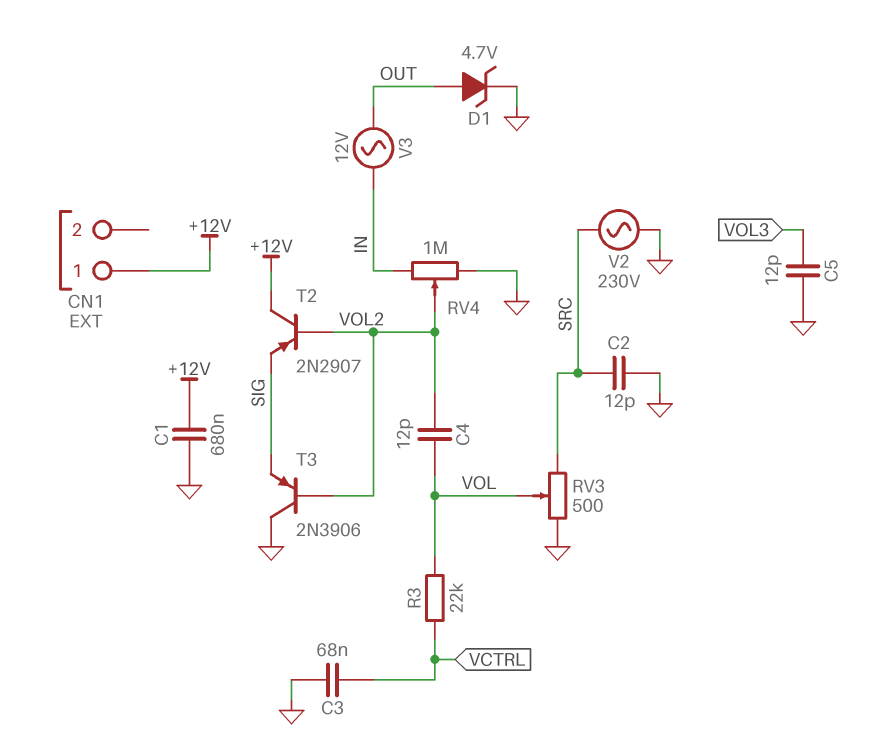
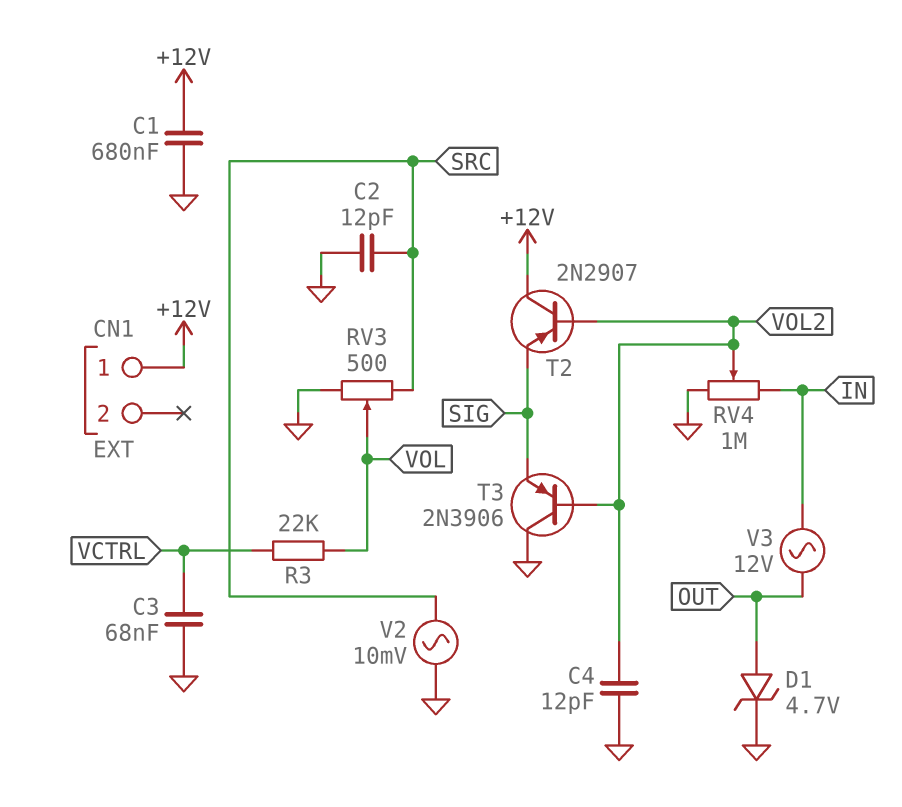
C4: 12pF (VOL, VOL2) -> 12pF (GND, VOL2)
C5: 12pF (GND, VOL3) -> none
V2: AC 230V (GND, SRC) -> AC 10mV (GND, SRC)

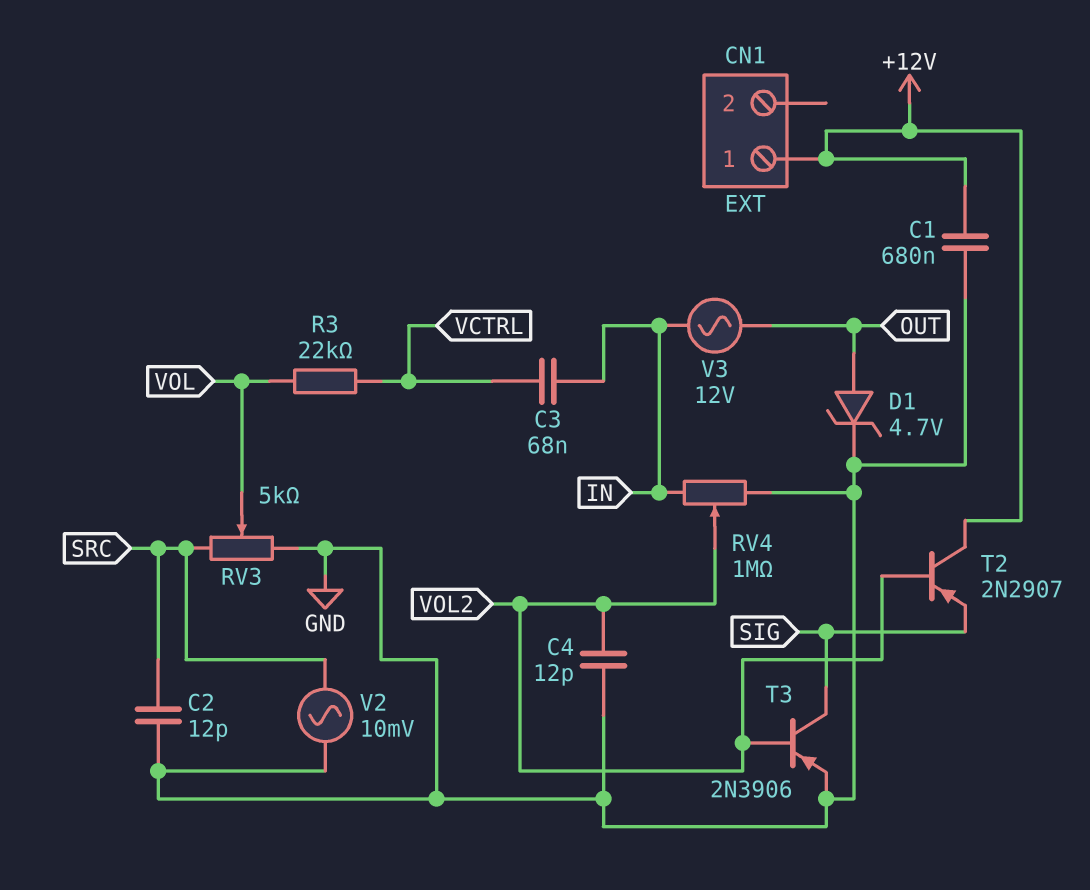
C3: 68nF (GND, VCTRL) -> 68nF (IN, VCTRL)
RV3: 500 (GND, SRC, wiper VOL) -> 5k (GND, SRC, wiper VOL)
T3: PNP 2N3906 (B VOL2, C GND, E SIG) -> PNP 2N3906 (B VOL2, C SIG, E GND)

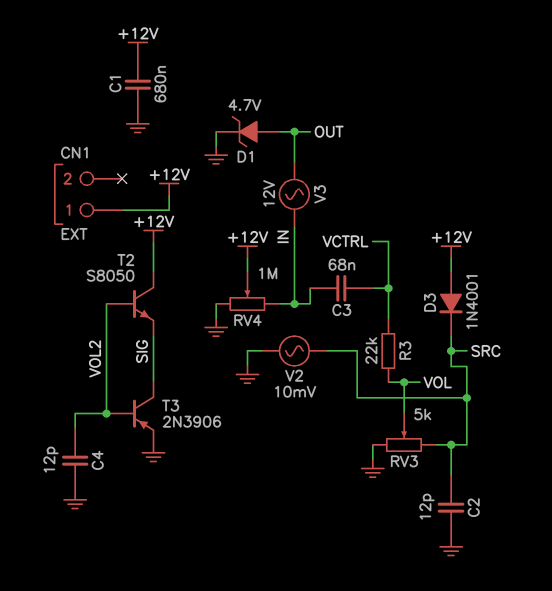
D3: none -> diode 1N4001 (A +12V, K SRC)
RV4: 1M (GND, IN, wiper VOL2) -> 1M (GND, IN, wiper +12V)
T2: PNP 2N2907 (B VOL2, C +12V, E SIG) -> NPN S8050 (B VOL2, C +12V, E SIG)

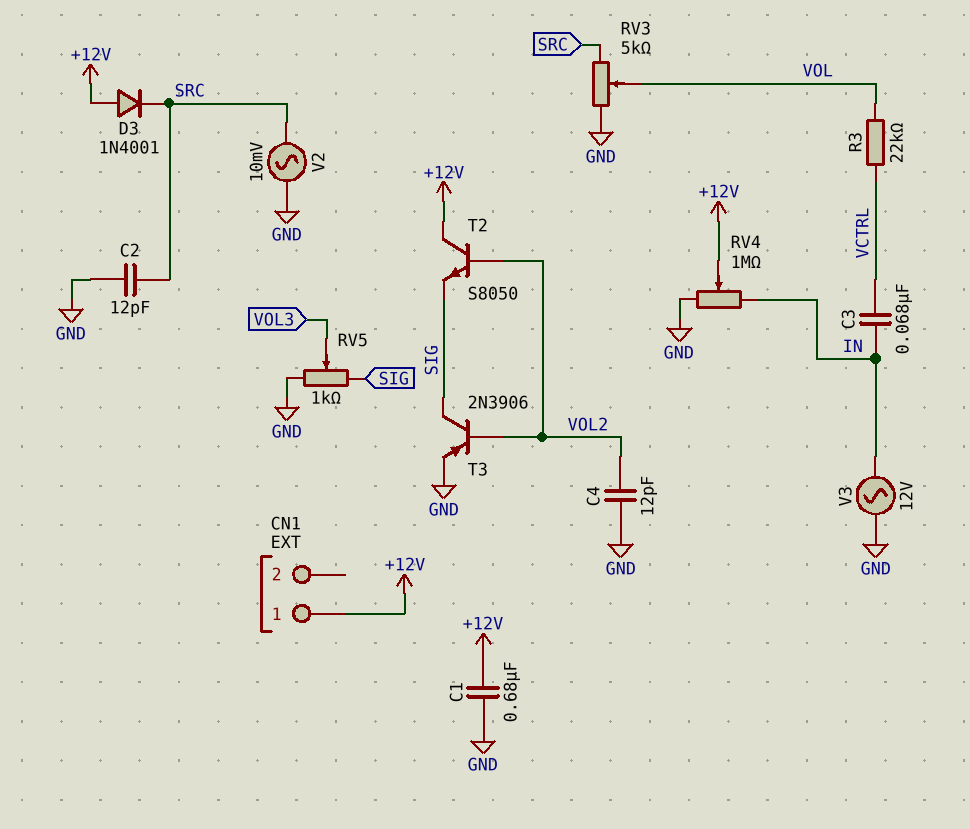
D1: zener 4.7V (A OUT, K GND) -> none
RV5: none -> 1k (GND, SIG, wiper VOL3)
V3: AC 12V (IN, OUT) -> AC 12V (GND, IN)

